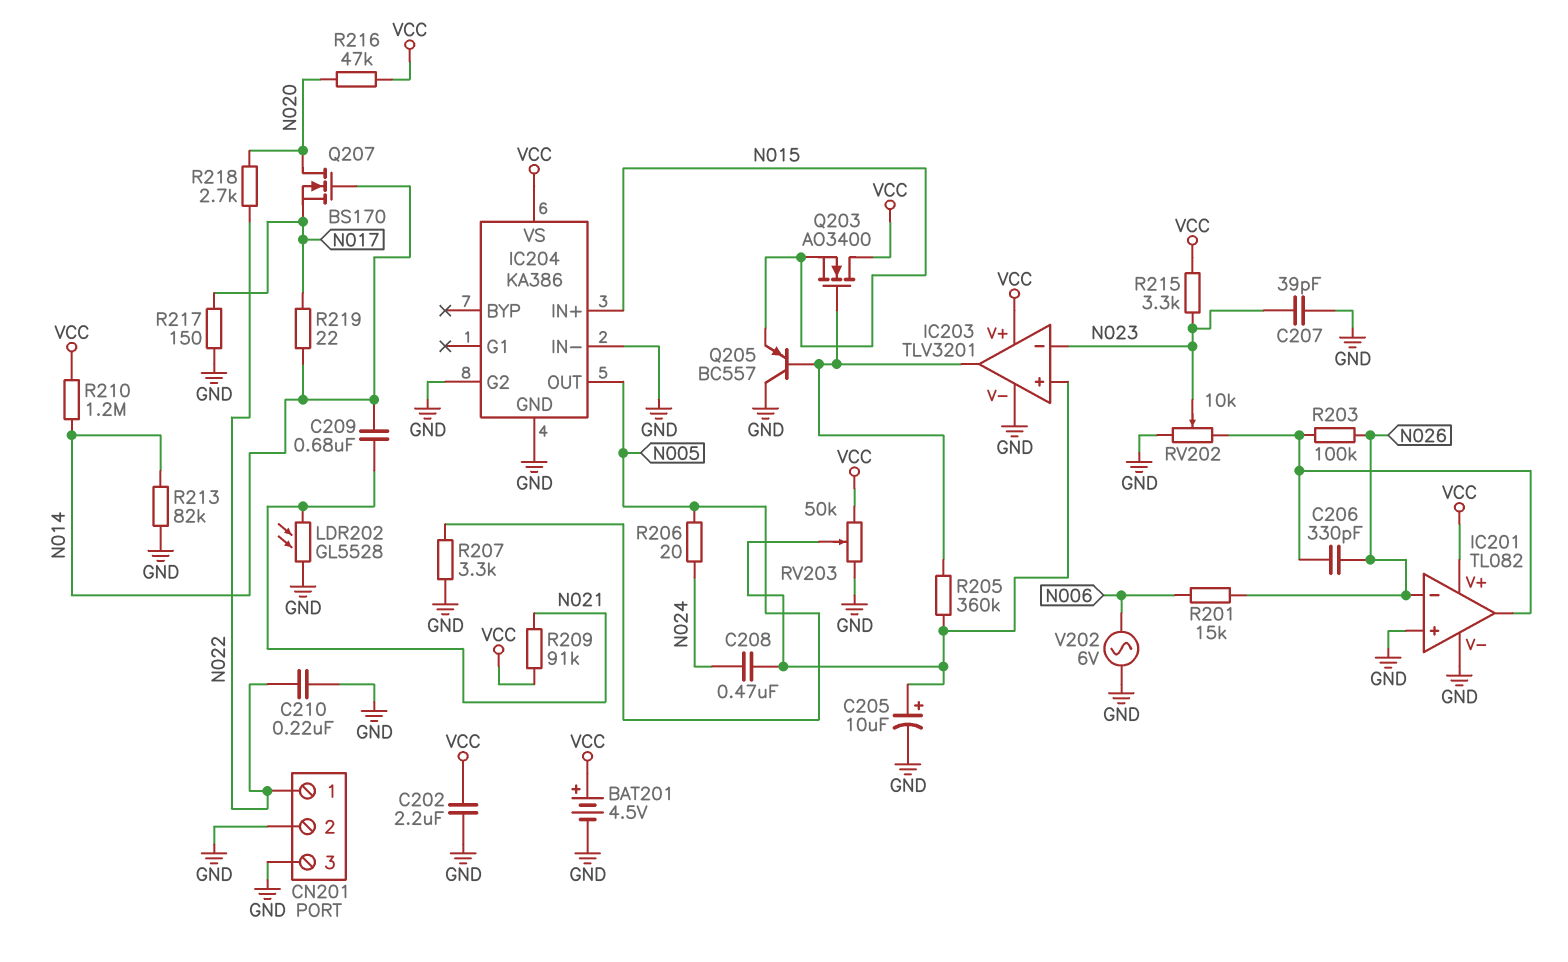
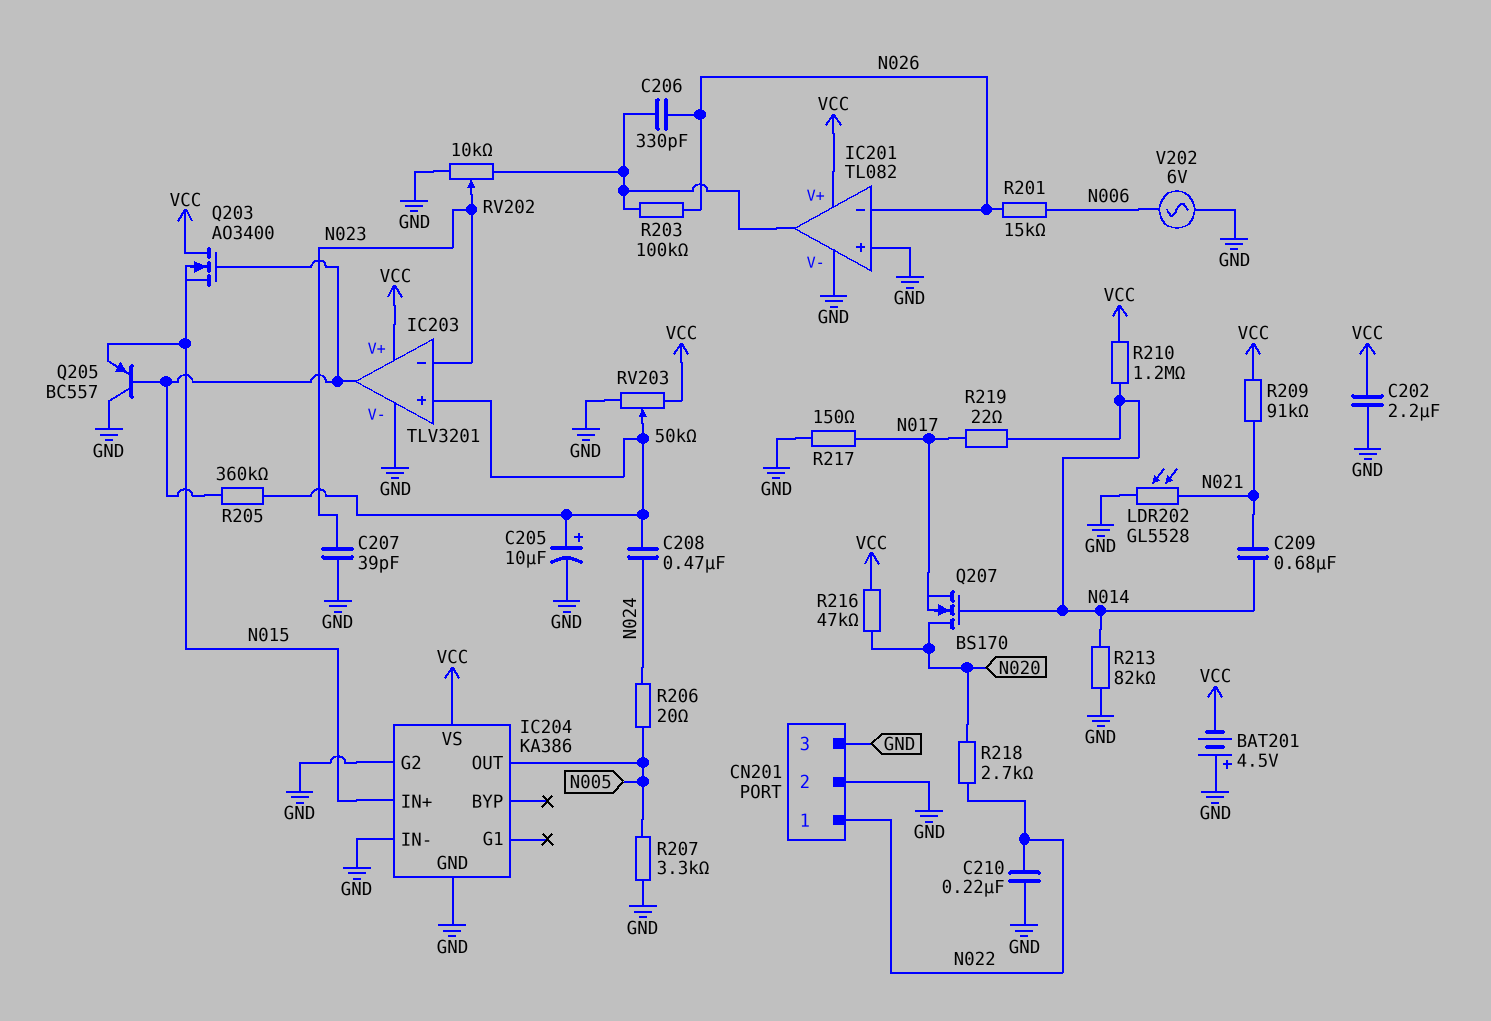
BAT201: 4.5V (plus VCC, minus GND) -> 4.5V (plus GND, minus VCC)
R215: 3.3k (N023, VCC) -> none

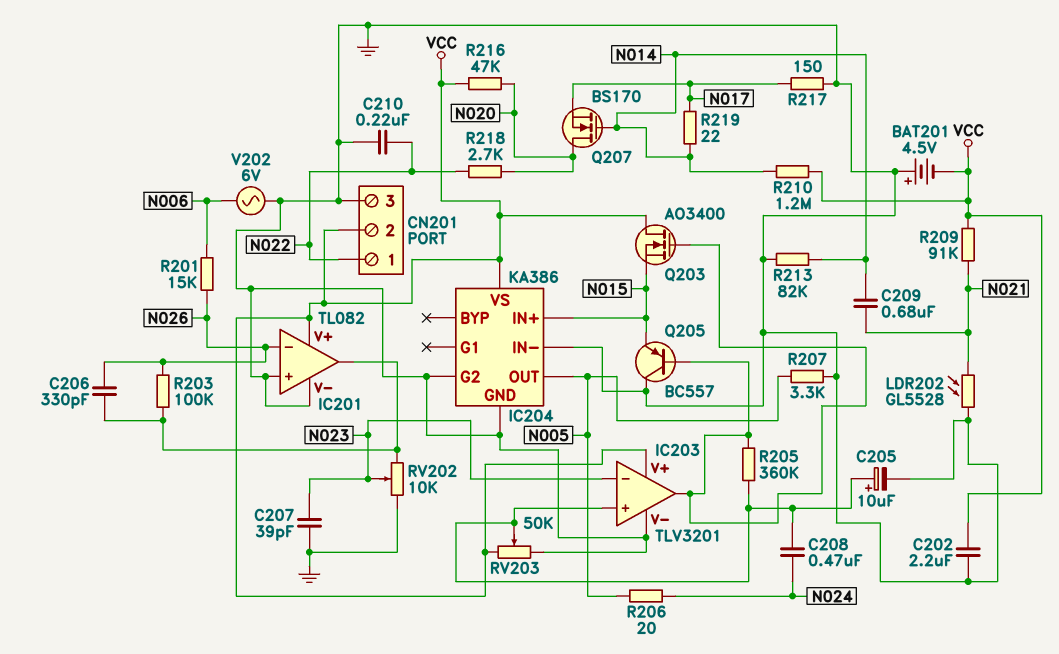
CN201 pin 2: GND -> VCC

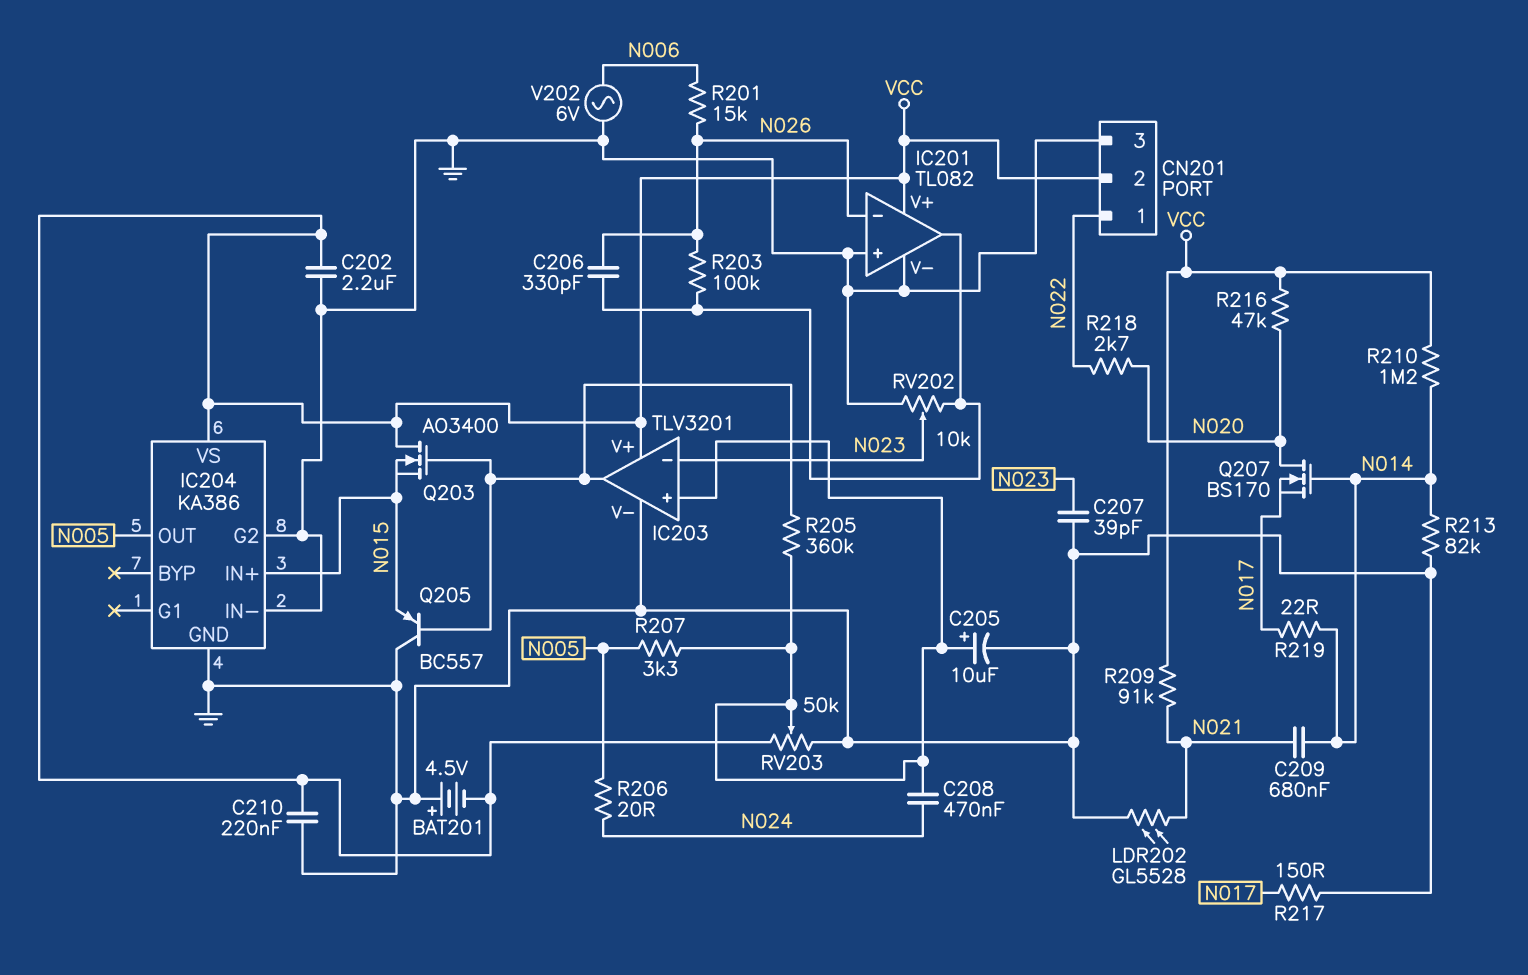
C210: 220nF (GND, N022) -> 220nF (GND, VCC)
R207: 3.3k (GND, N005) -> 3.3k (IC203/in+, N005)

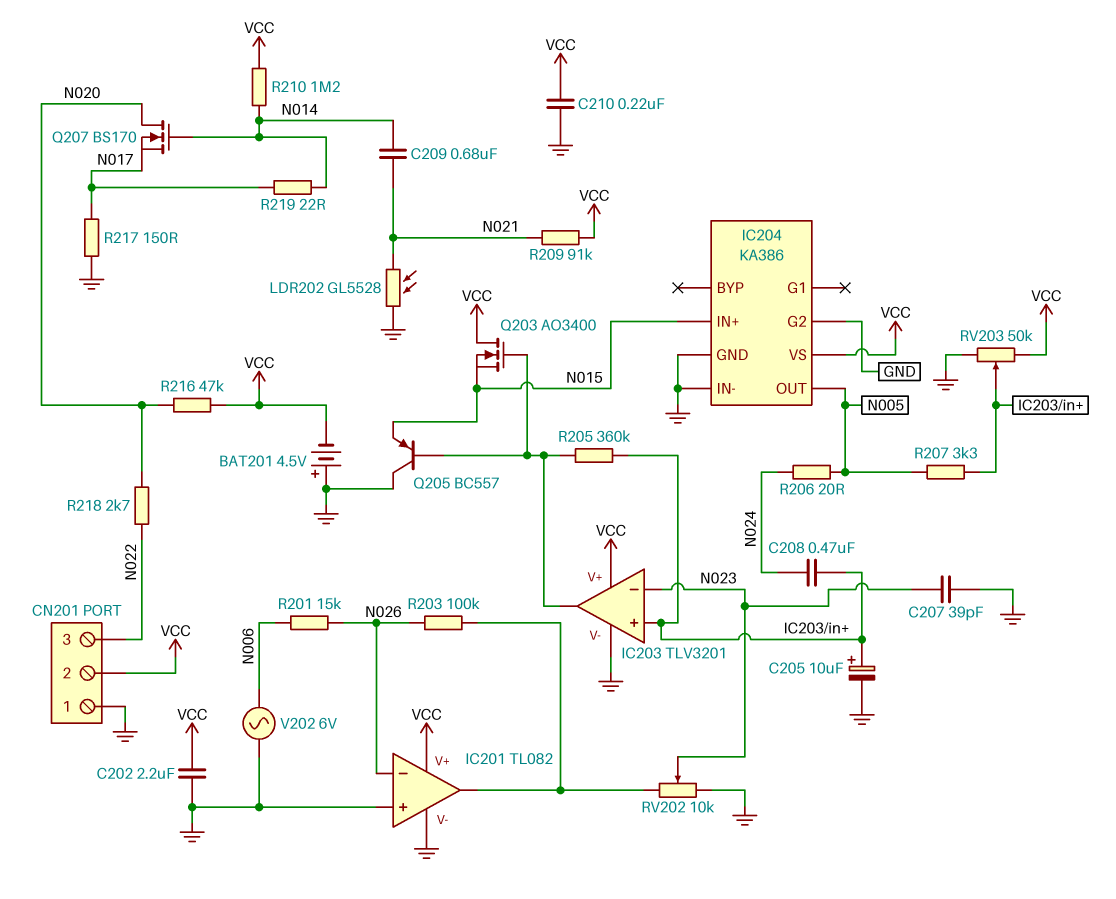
C206: 330pF (IC201/out, N026) -> none
CN201 pin 1: N022 -> GND
CN201 pin 3: GND -> N022
R213: 82k (GND, N014) -> none

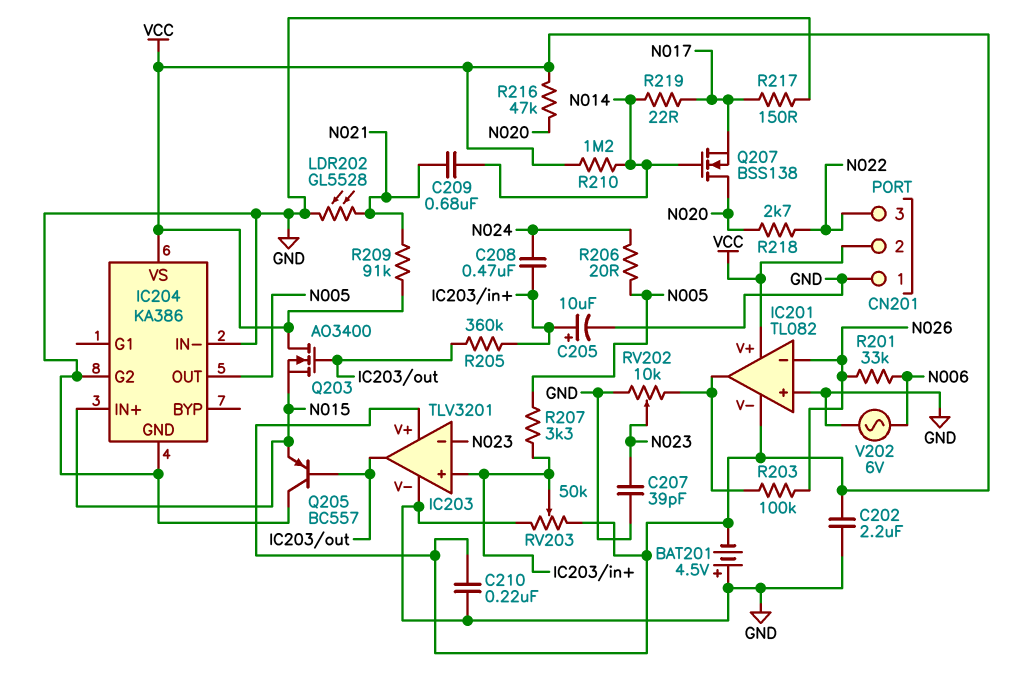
IC201 pin V-: GND -> VCC
Q207: NMOS BS170 (G N014, D N020, S N017) -> NMOS BSS138 (G N014, D N020, S N017)
R201: 15k (N006, N026) -> 33k (N006, N026)

